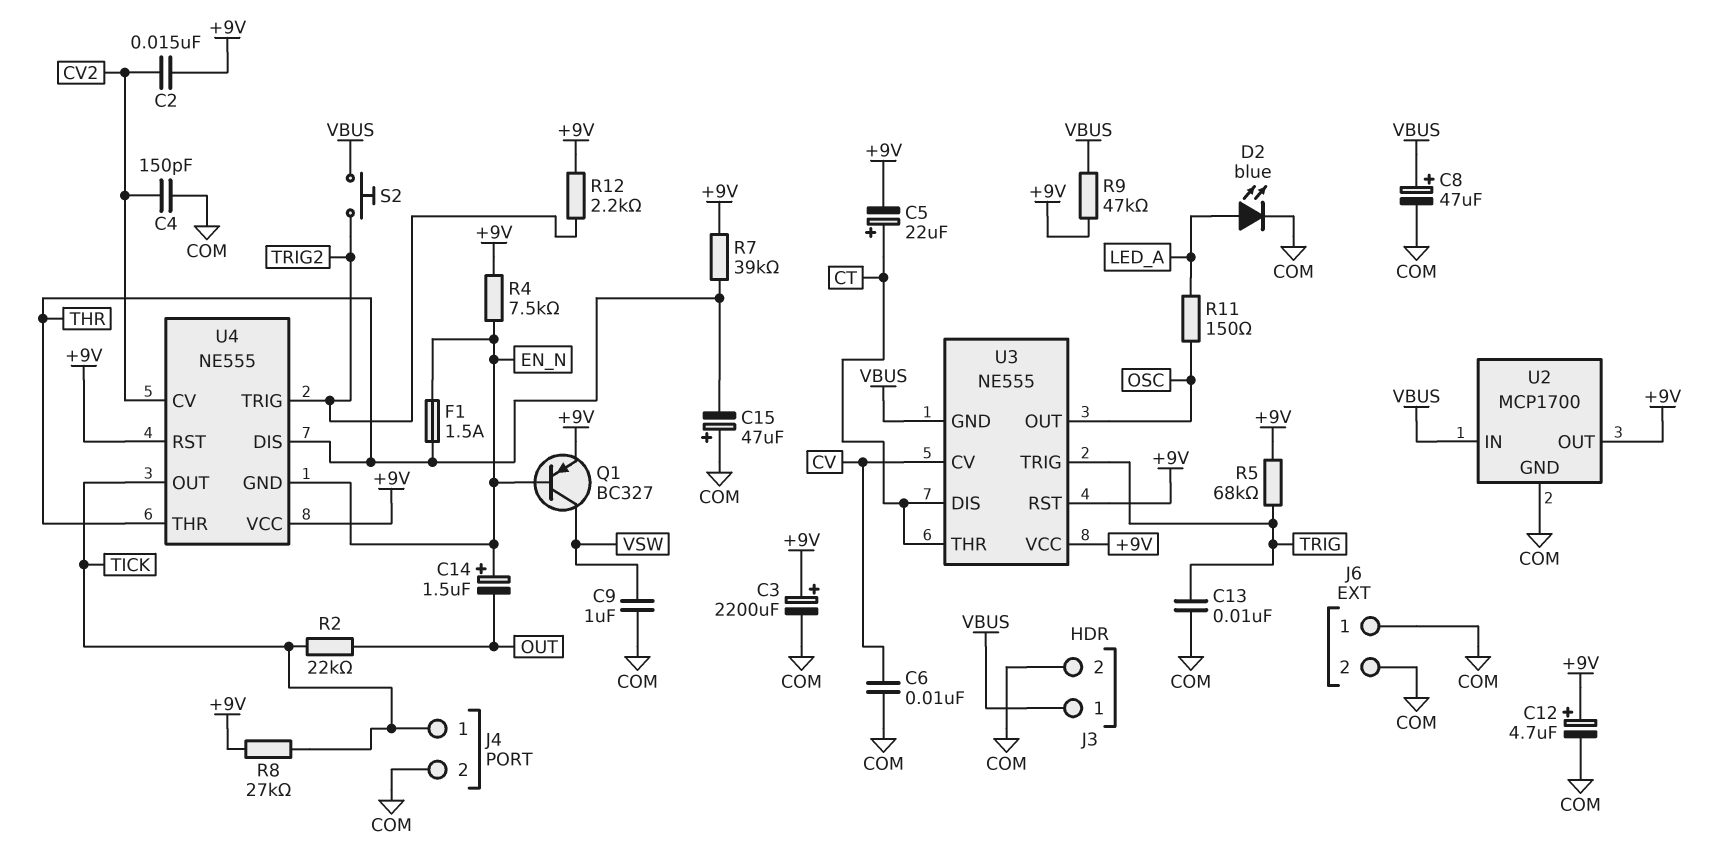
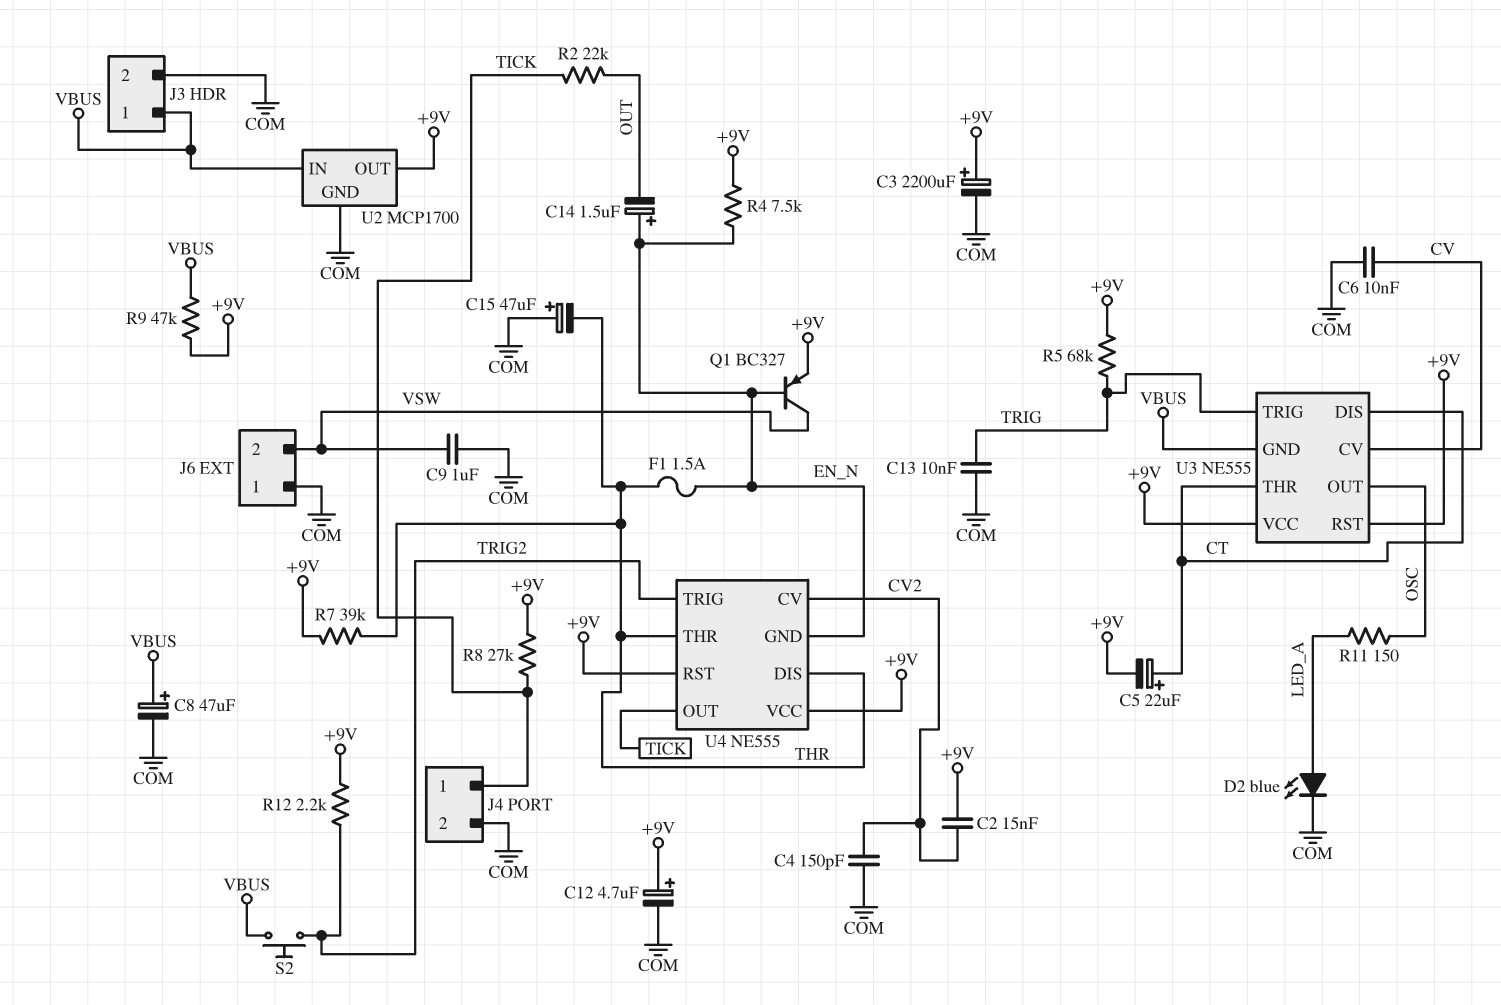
J6 pin 2: COM -> VSW

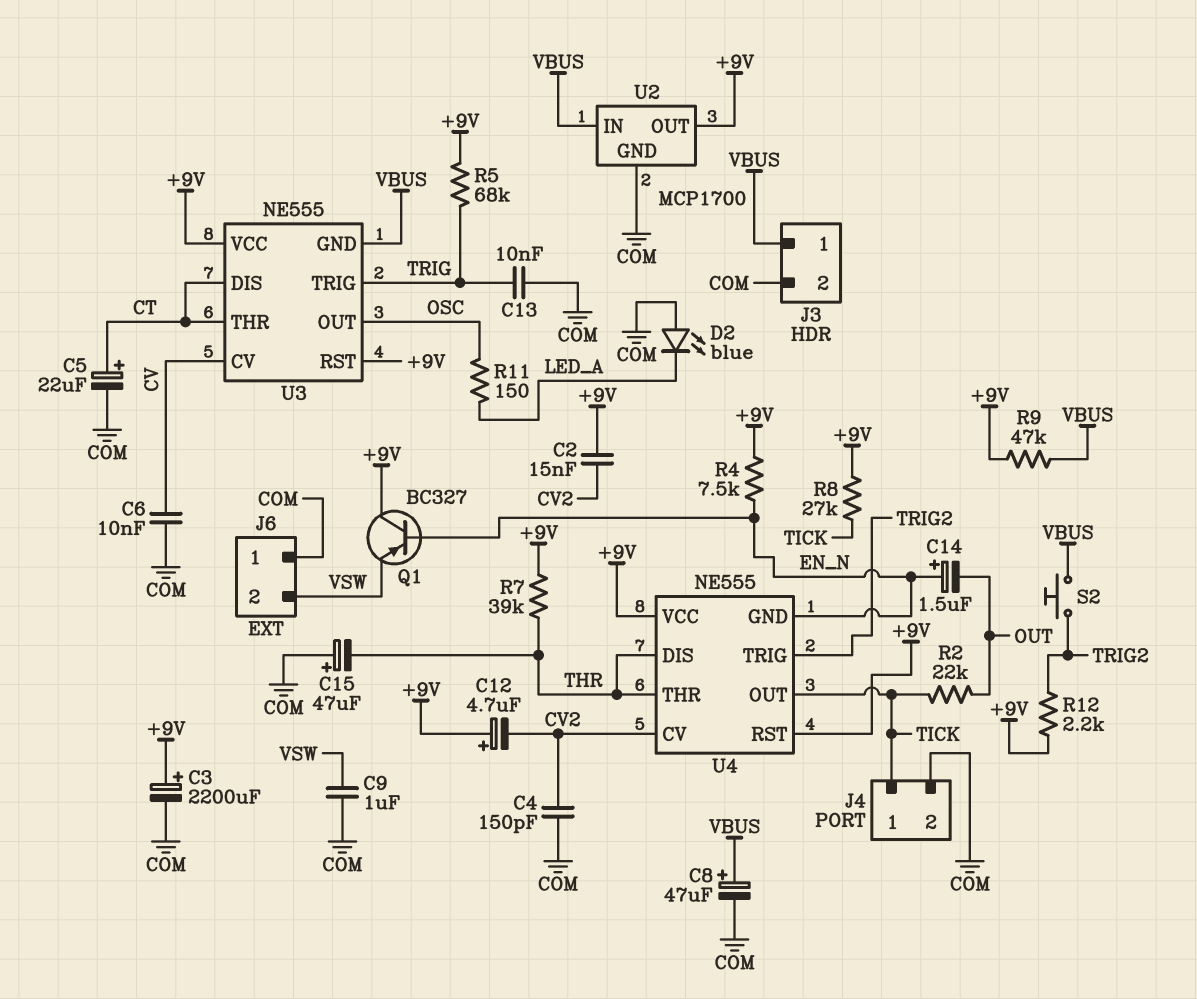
C5: 22uF (plus CT, minus +9V) -> 22uF (plus CT, minus COM)
C12: 4.7uF (plus +9V, minus COM) -> 4.7uF (plus +9V, minus CV2)
D2: LED blue (A LED_A, K COM) -> LED blue (A COM, K LED_A)
F1: 1.5A (EN_N, THR) -> none
Q1: PNP BC327 (B EN_N, C VSW, E +9V) -> PNP BC327 (B EN_N, C +9V, E VSW)

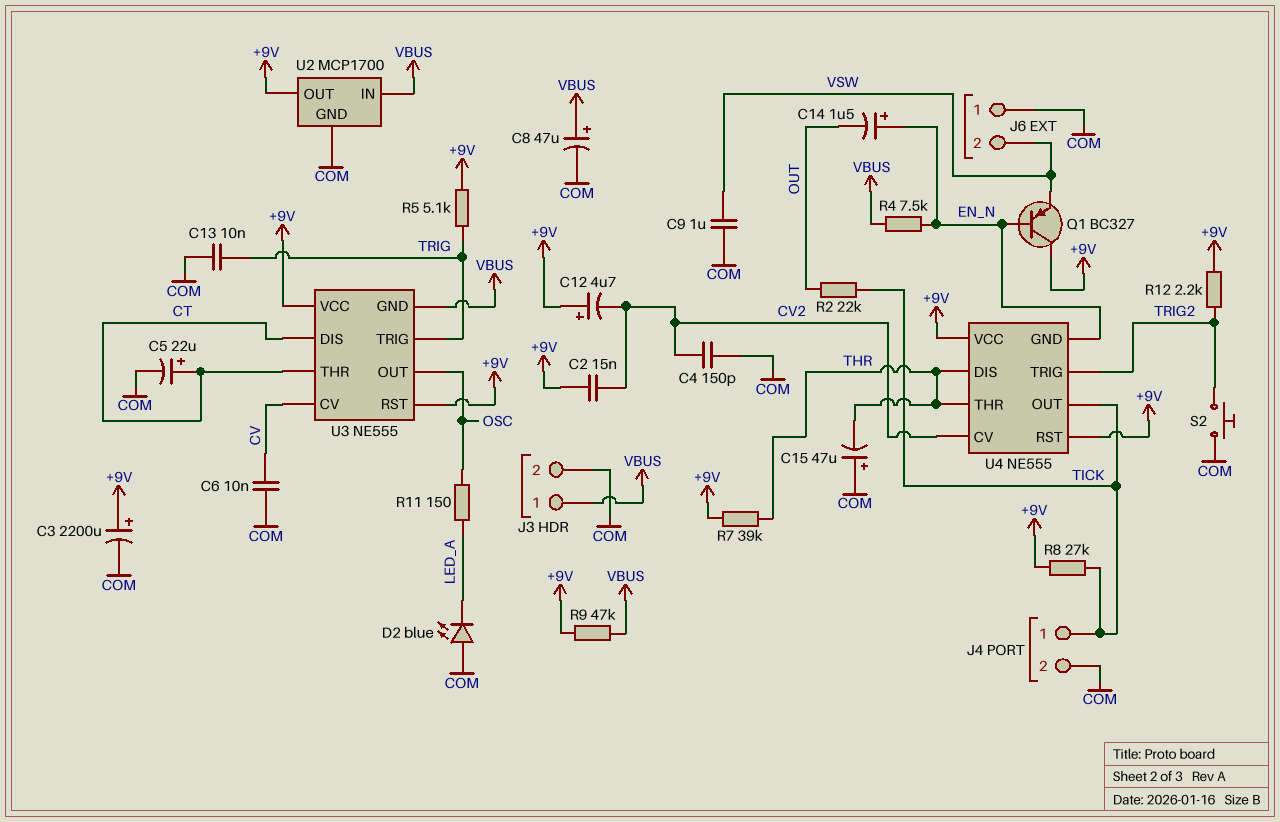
R4: 7.5k (+9V, EN_N) -> 7.5k (EN_N, VBUS)
R5: 68k (+9V, TRIG) -> 5.1k (+9V, TRIG)
S2: button (TRIG2, VBUS) -> button (COM, TRIG2)

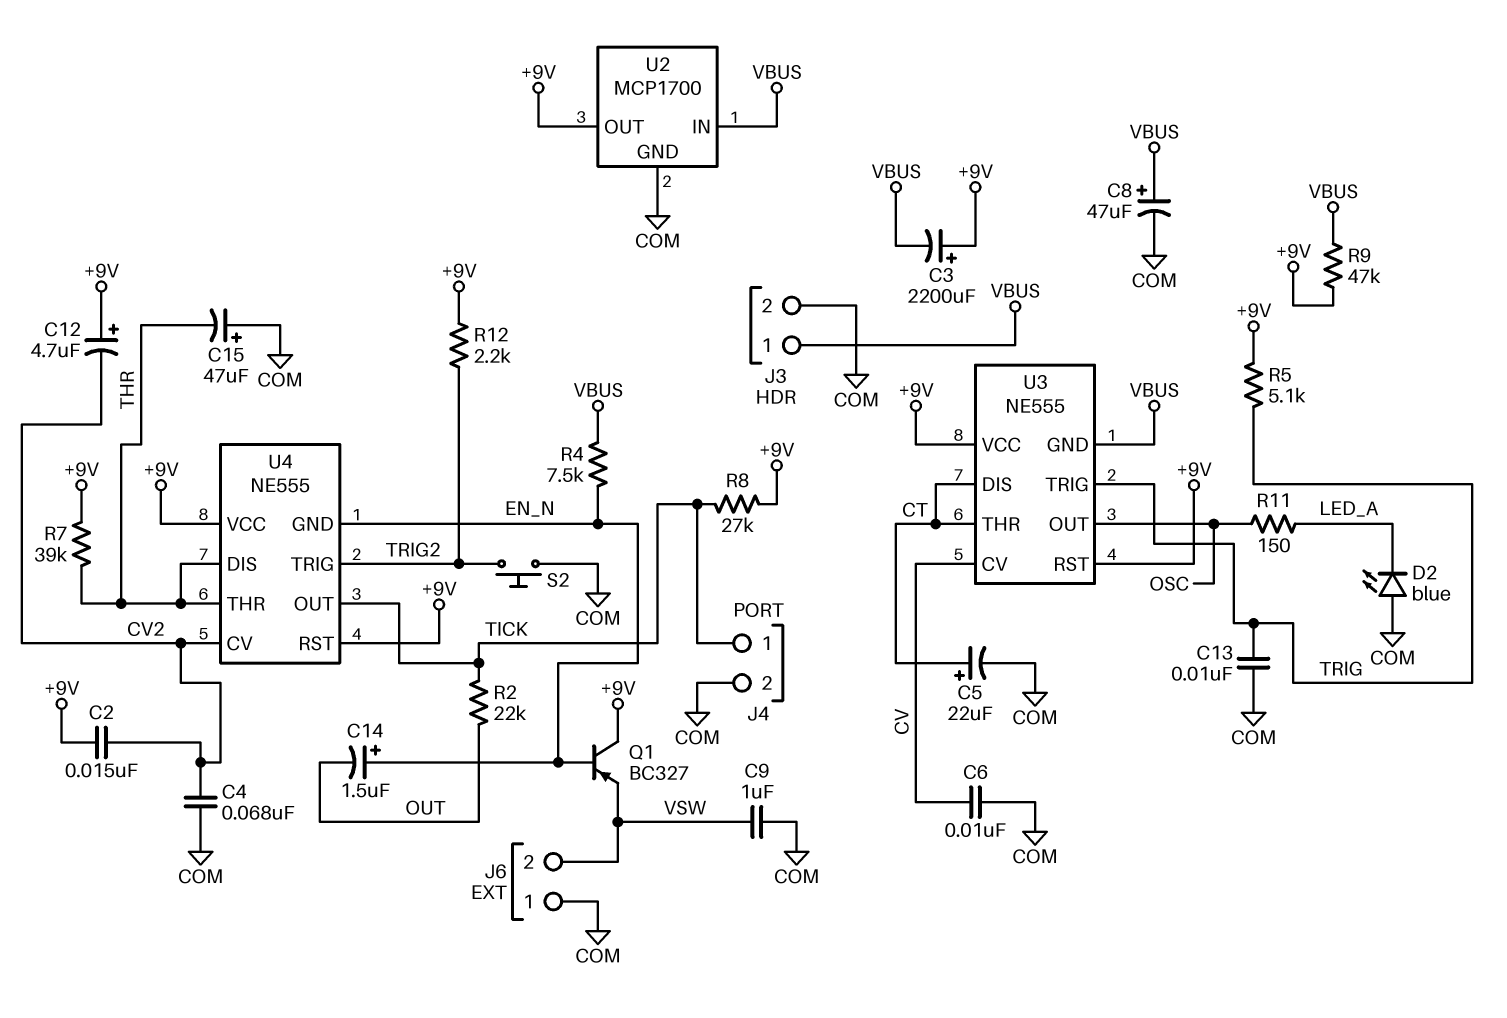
C3: 2200uF (plus +9V, minus COM) -> 2200uF (plus +9V, minus VBUS)
C4: 150pF (COM, CV2) -> 68nF (COM, CV2)

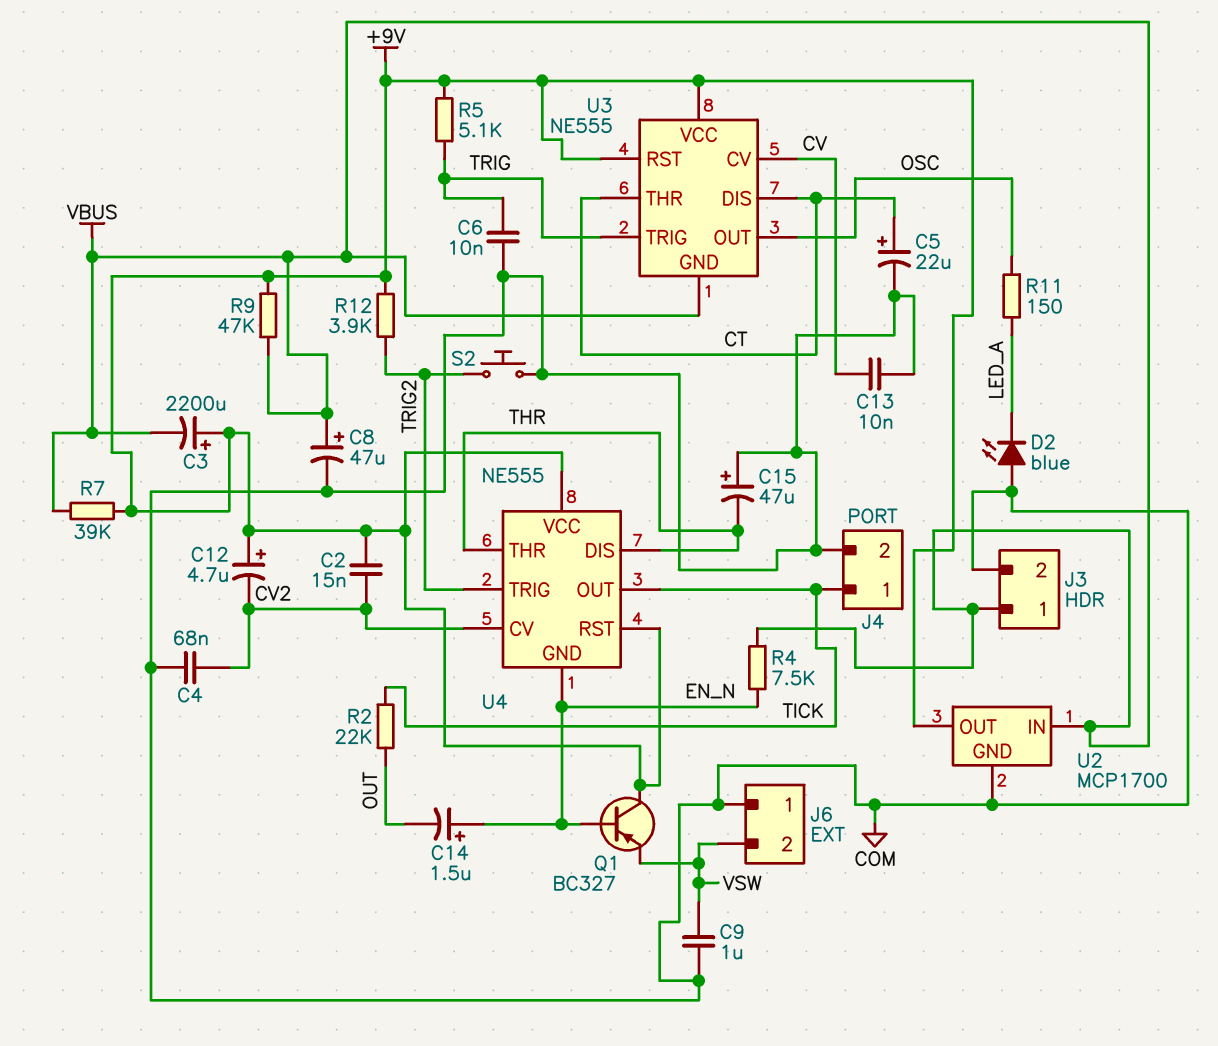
C6: 10nF (COM, CV) -> 10nF (COM, TRIG)
C13: 10nF (COM, TRIG) -> 10nF (COM, CV)
R7: 39k (+9V, THR) -> 39k (+9V, VBUS)
R8: 27k (+9V, TICK) -> none
R12: 2.2k (+9V, TRIG2) -> 3.9k (+9V, TRIG2)

